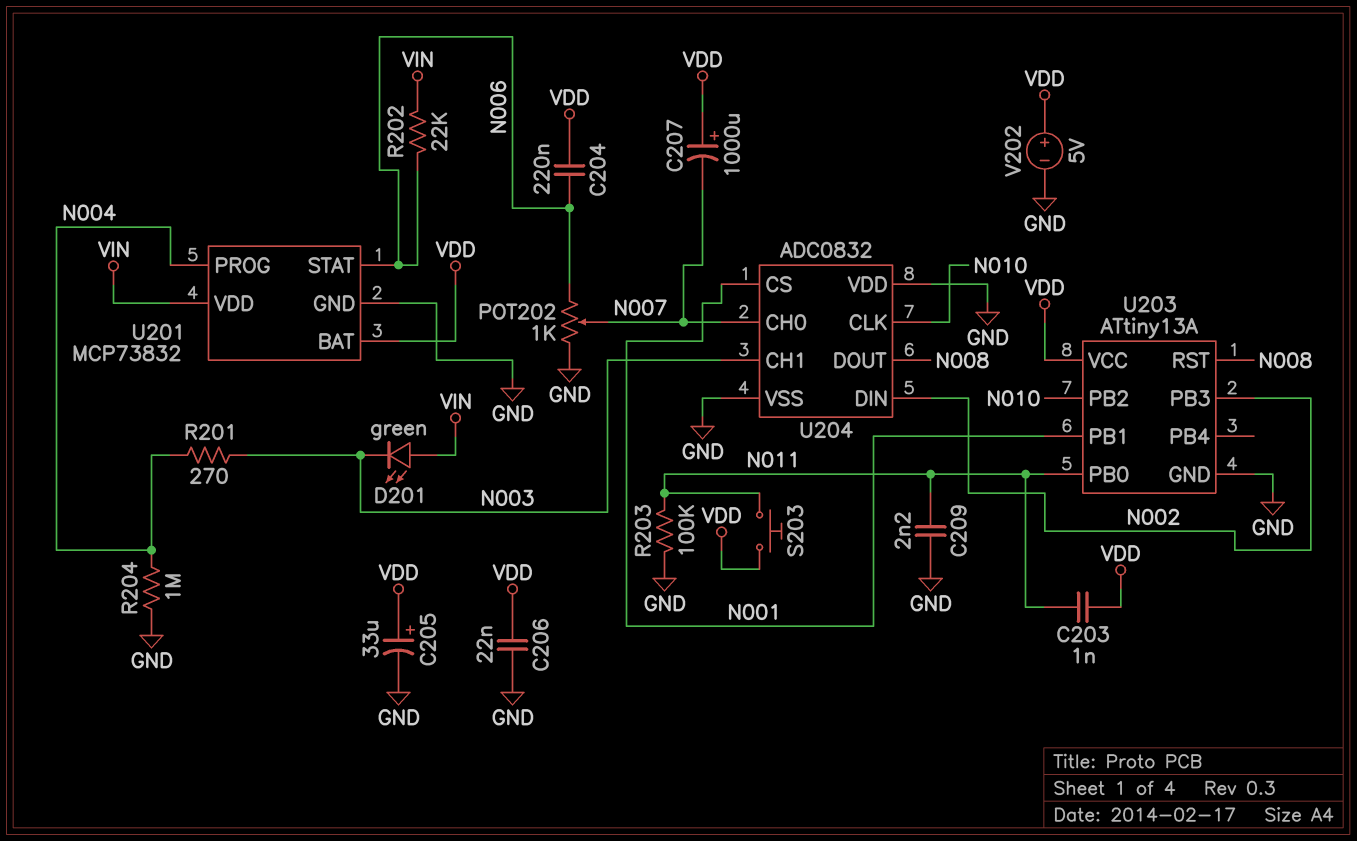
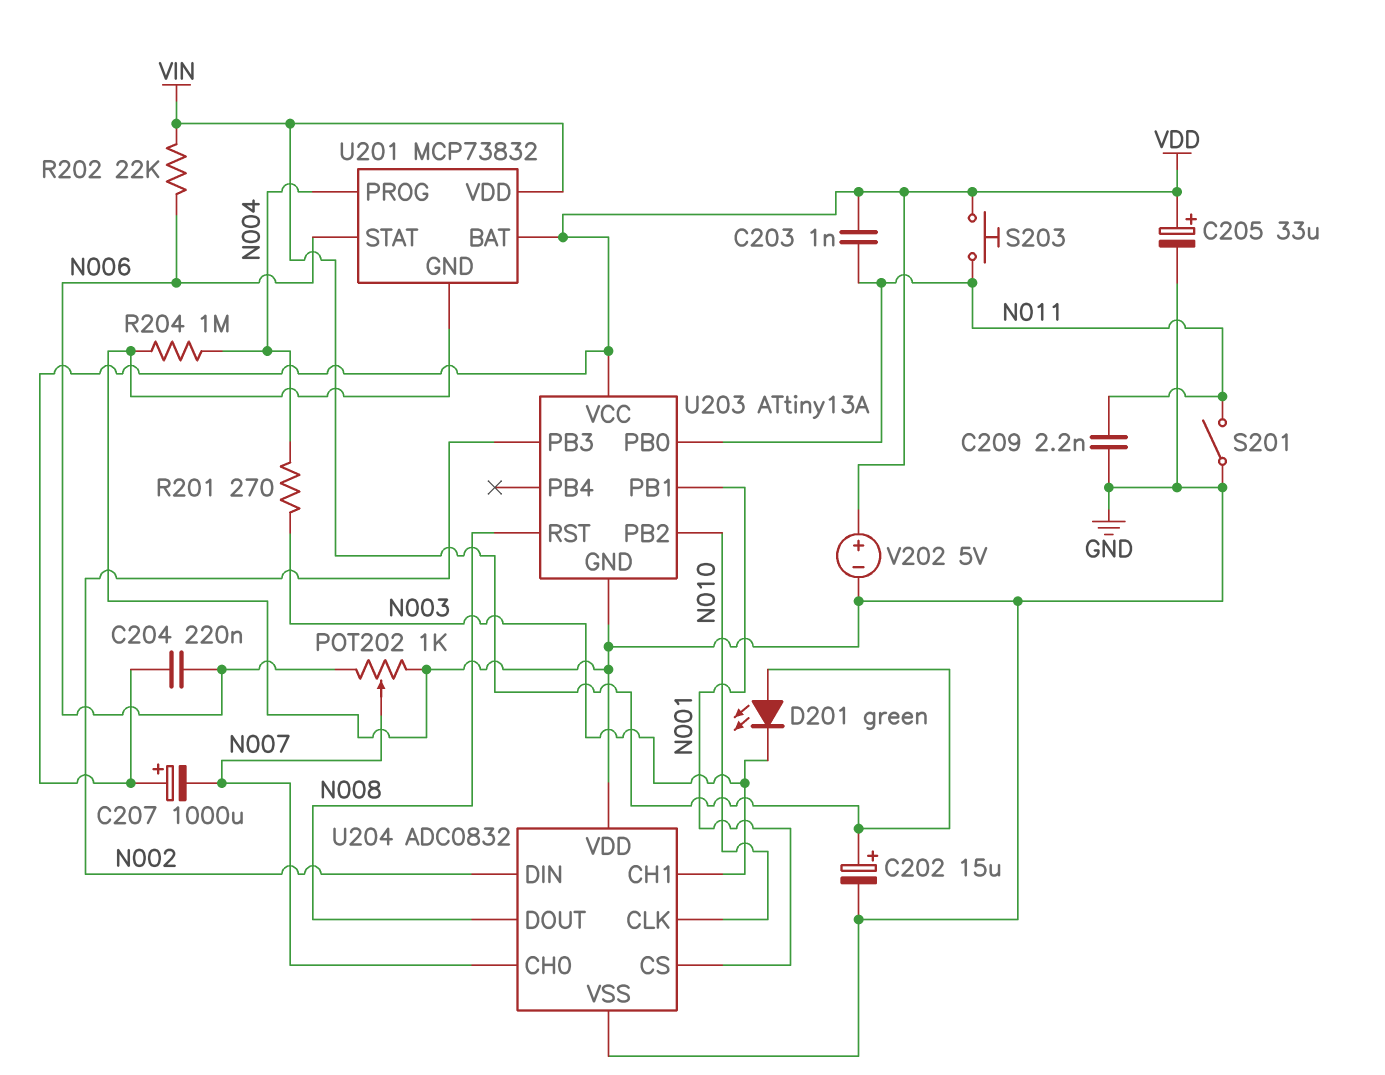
C202: none -> 15uF (plus VIN, minus GND)
C206: 22nF (GND, VDD) -> none
R203: 100k (GND, N011) -> none
S201: none -> switch (GND, N011)

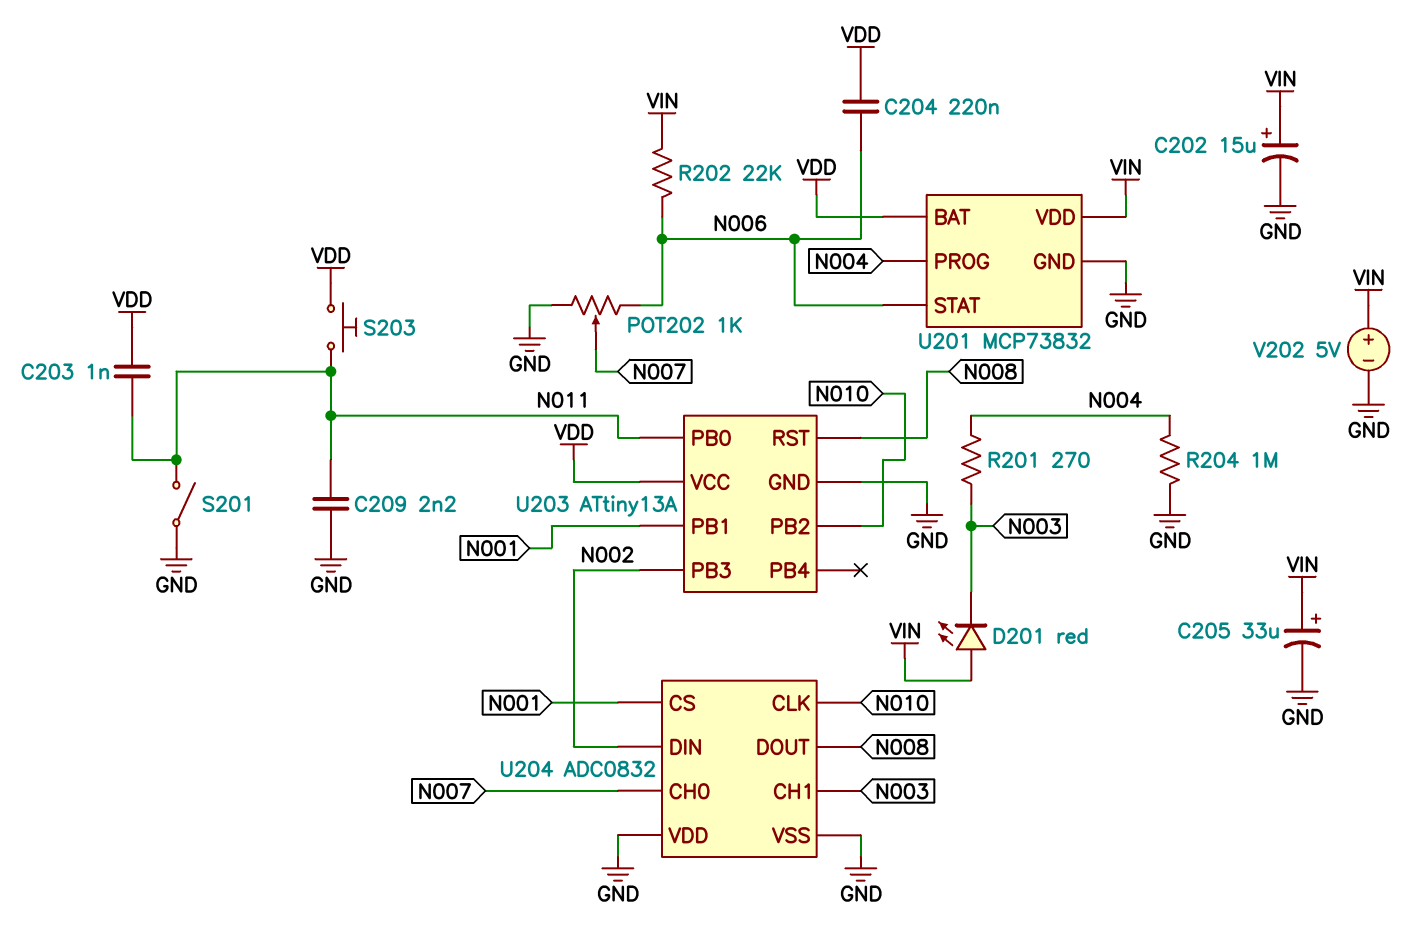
C205: 33uF (plus VDD, minus GND) -> 33uF (plus VIN, minus GND)
C207: 1000uF (plus VDD, minus N007) -> none
D201: LED green (A VIN, K N003) -> LED red (A VIN, K N003)
V202: 5V (plus VDD, minus GND) -> 5V (plus VIN, minus GND)

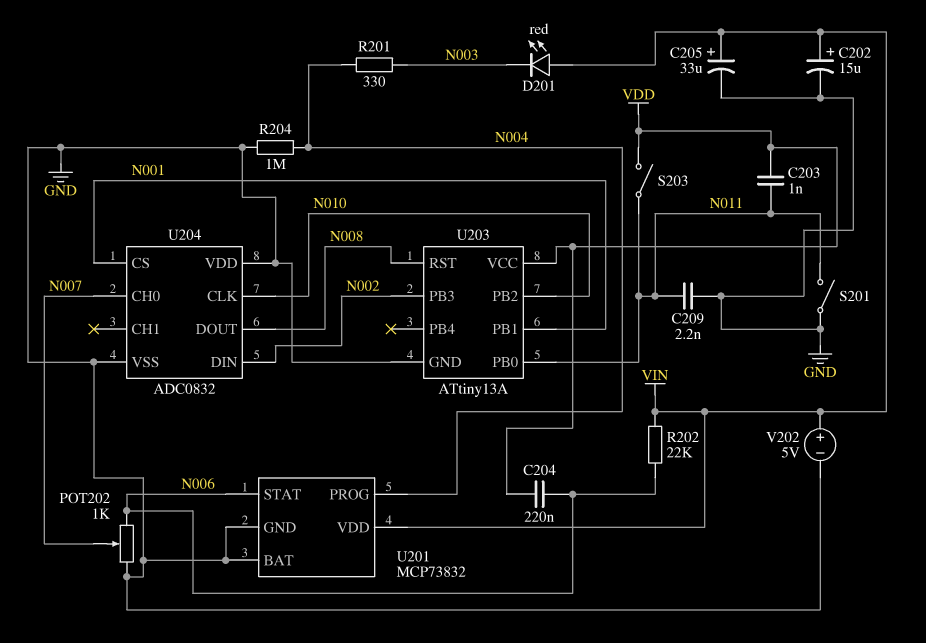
R201: 270 (N003, N004) -> 330 (N003, N004)
S203: button (N011, VDD) -> switch (N011, VDD)
U201 pin BAT: VDD -> GND
U204 pin CH1: N003 -> none

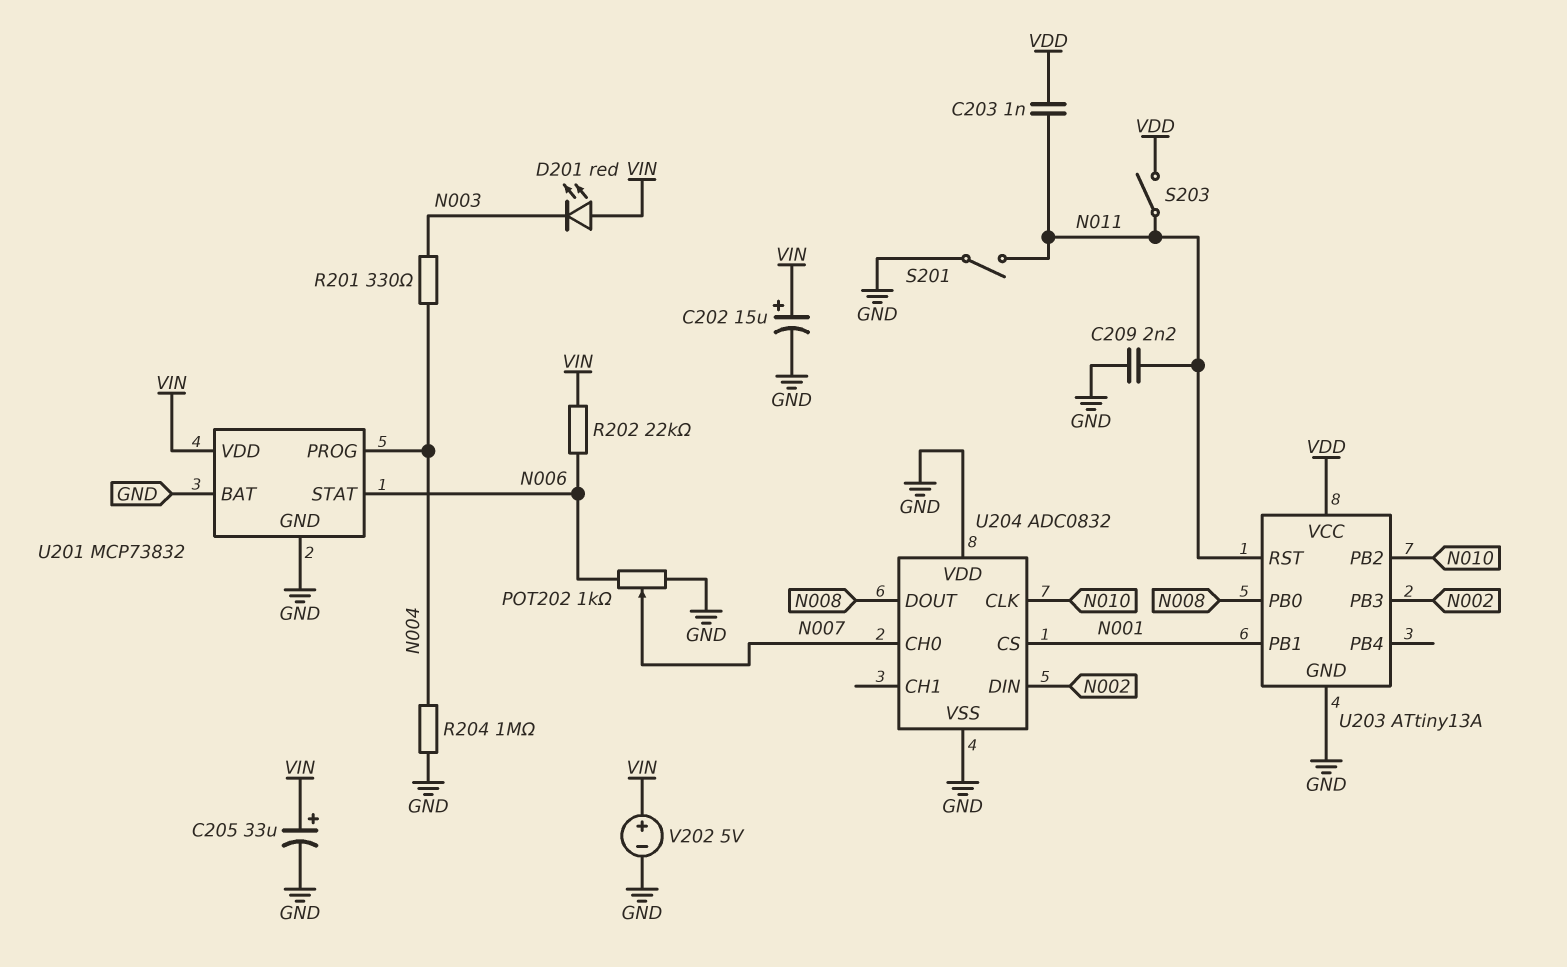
C204: 220nF (N006, VDD) -> none
U203 pin PB0: N011 -> N008
U203 pin RST: N008 -> N011

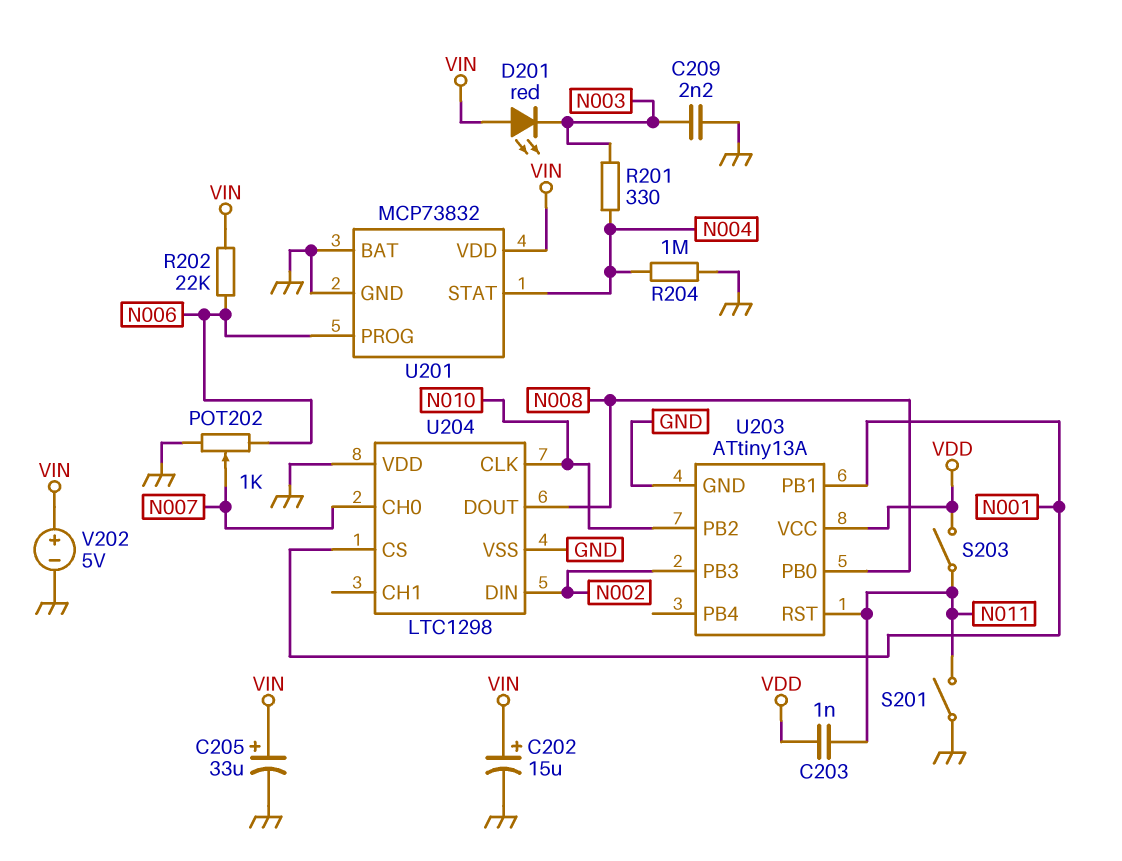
C209: 2.2nF (GND, N011) -> 2.2nF (GND, N003)
U201 pin PROG: N004 -> N006
U201 pin STAT: N006 -> N004
U204: ADC0832 -> LTC1298

